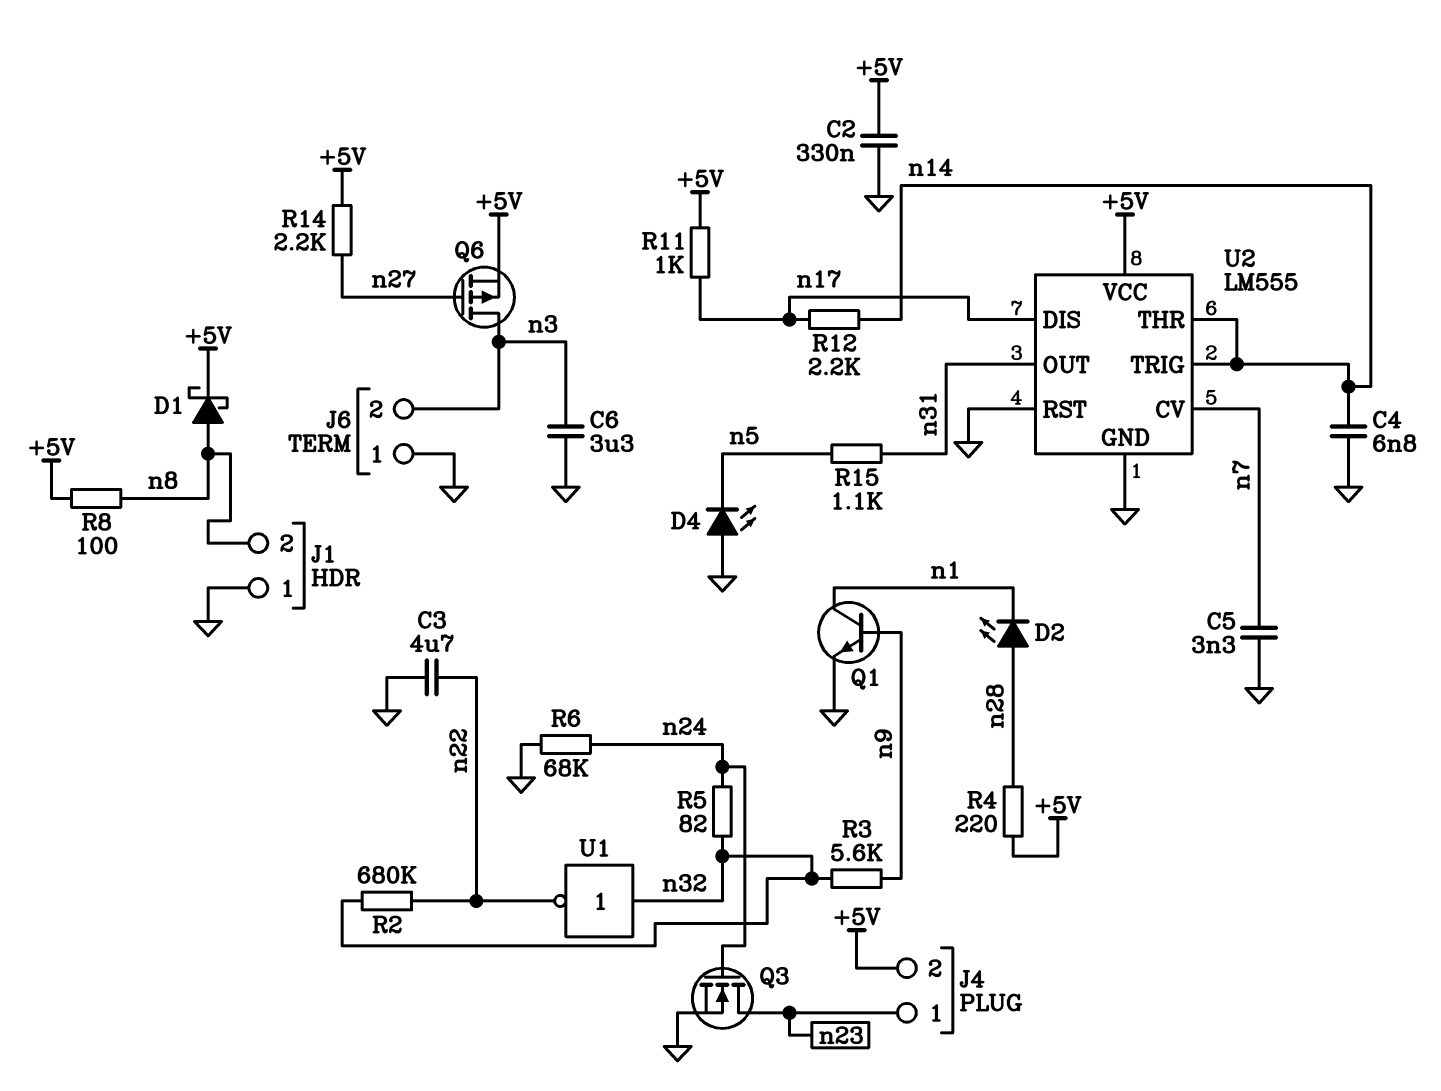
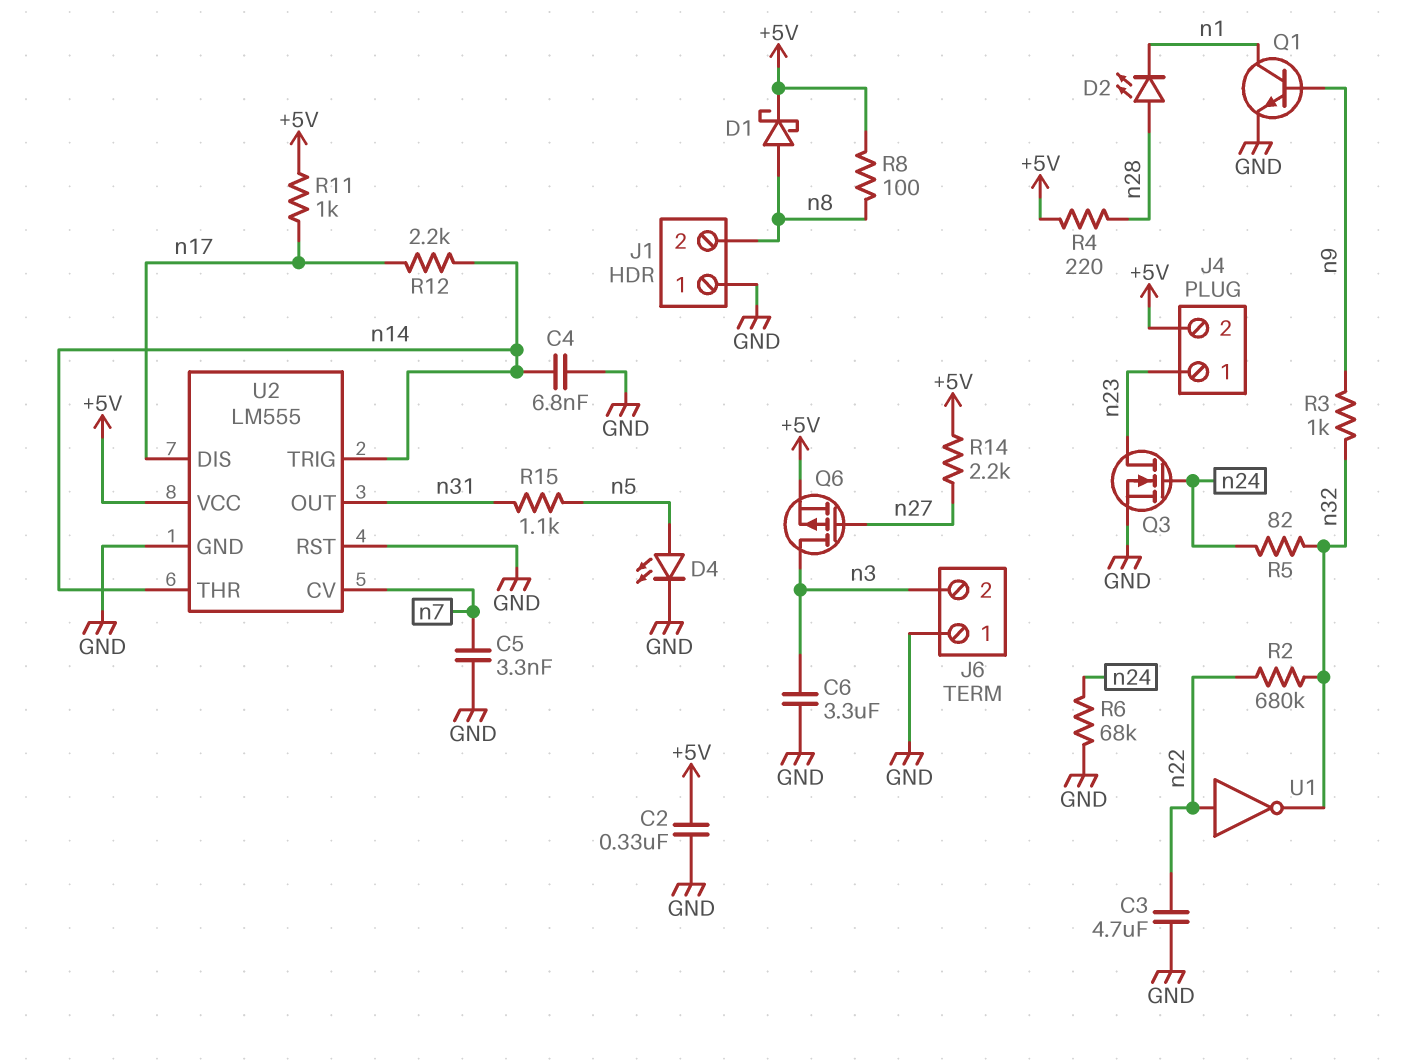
D4: LED (A GND, K n5) -> LED (A n5, K GND)
R3: 5.6k (n9, n32) -> 1k (n9, n32)
U1: NOT (in n32, out n22) -> NOT (in n22, out n32)

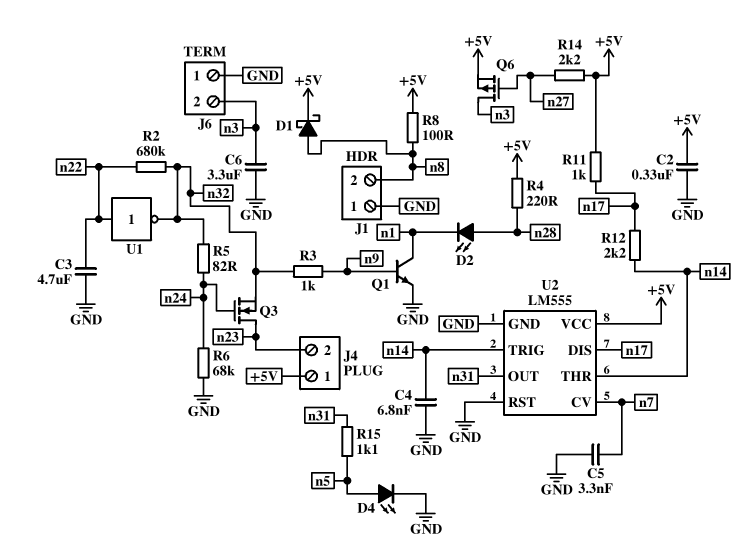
J4 pin 1: n23 -> +5V
J4 pin 2: +5V -> n23
Q3: NMOS (G n24, D n23, S GND) -> NMOS (G n24, D n23, S n32)

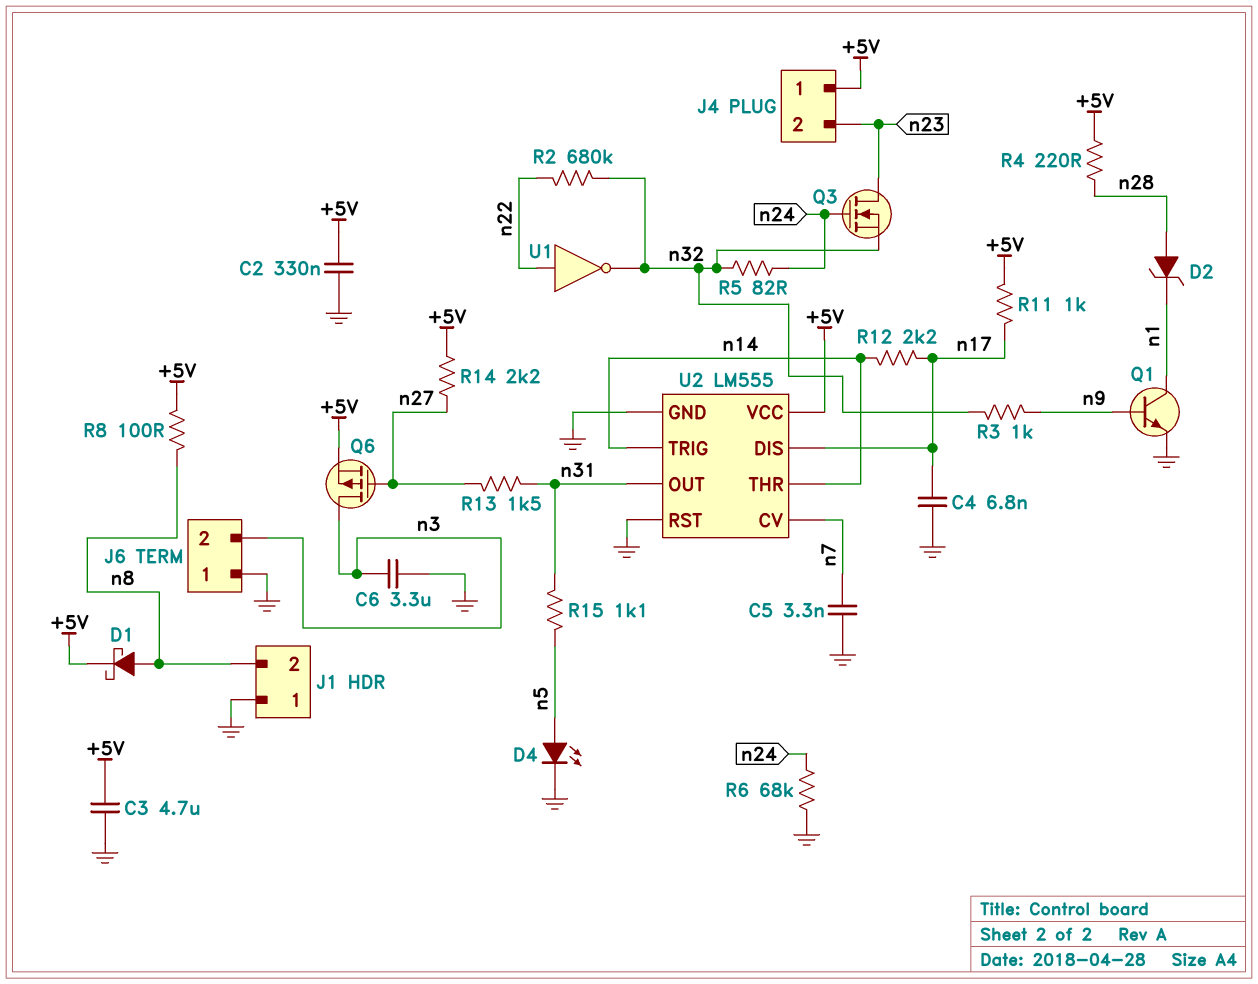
C3: 4.7uF (GND, n22) -> 4.7uF (+5V, GND)
C4: 6.8nF (GND, n14) -> 6.8nF (GND, n17)
D2: LED (A n28, K n1) -> zener (A n28, K n1)
R13: none -> 1.5k (n27, n31)

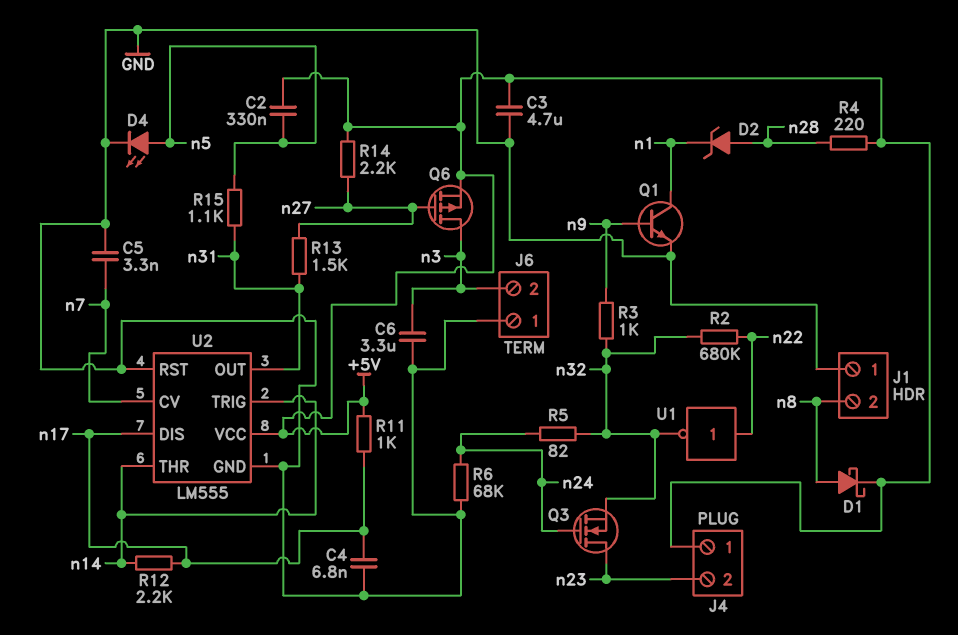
C2: 330nF (+5V, GND) -> 330nF (+5V, n5)
R8: 100 (+5V, n8) -> none

